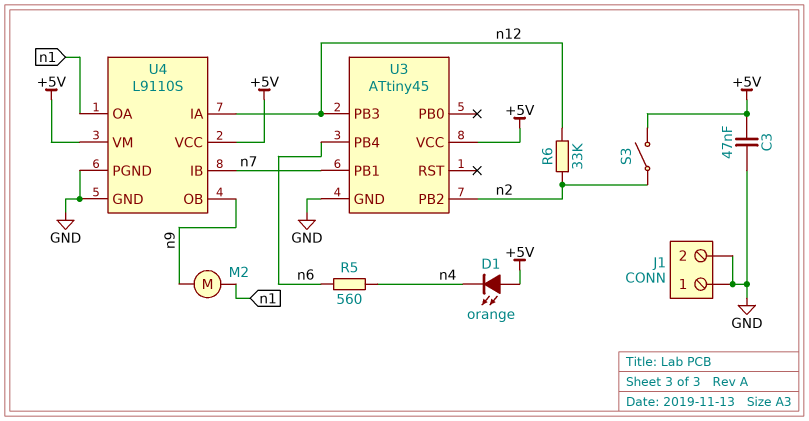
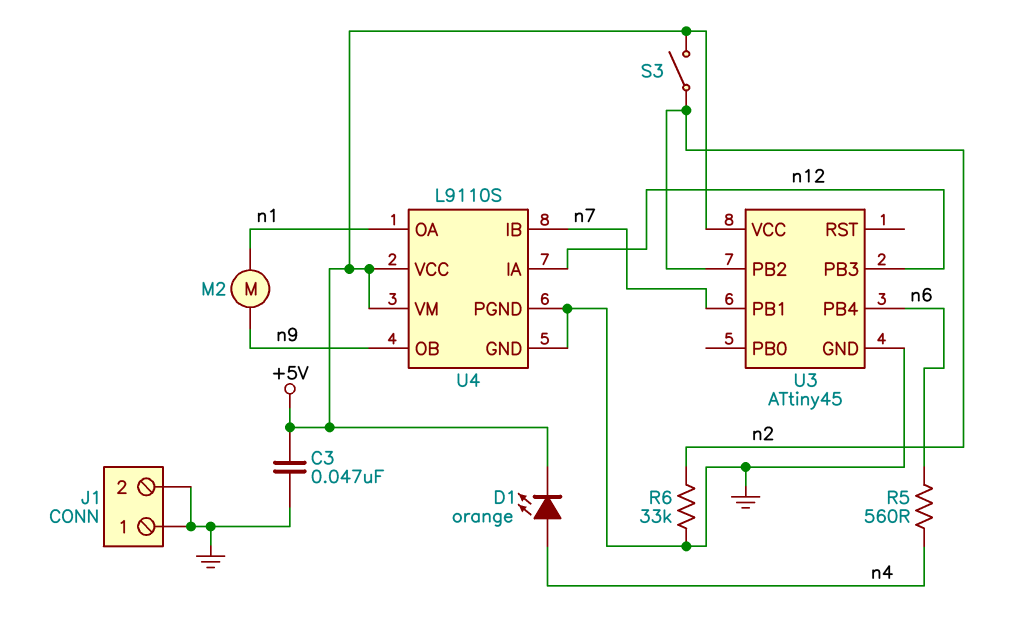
D1: LED orange (A +5V, K n4) -> LED orange (A n4, K +5V)
R6: 33k (n2, n12) -> 33k (GND, n2)

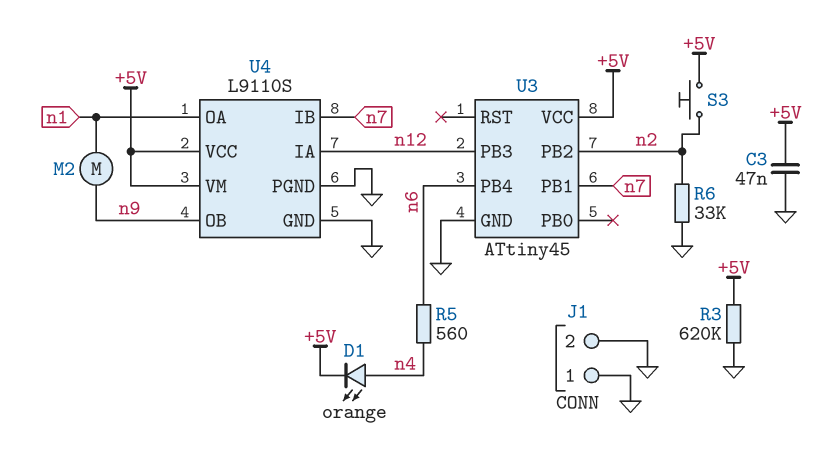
R3: none -> 620k (+5V, GND)
S3: switch (+5V, n2) -> button (+5V, n2)

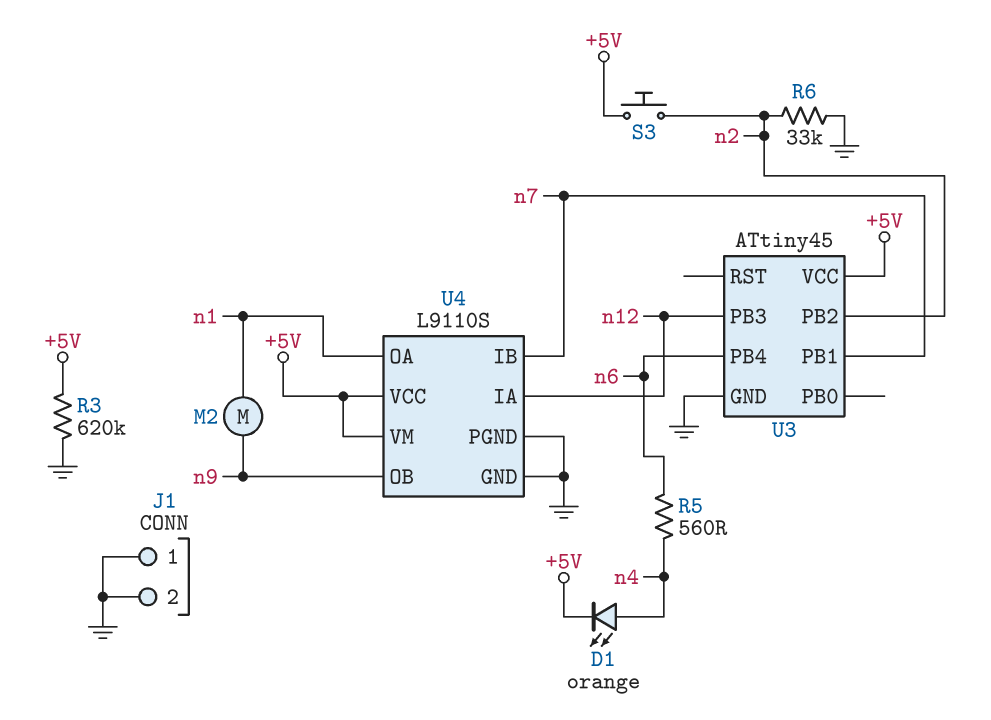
C3: 47nF (+5V, GND) -> none

